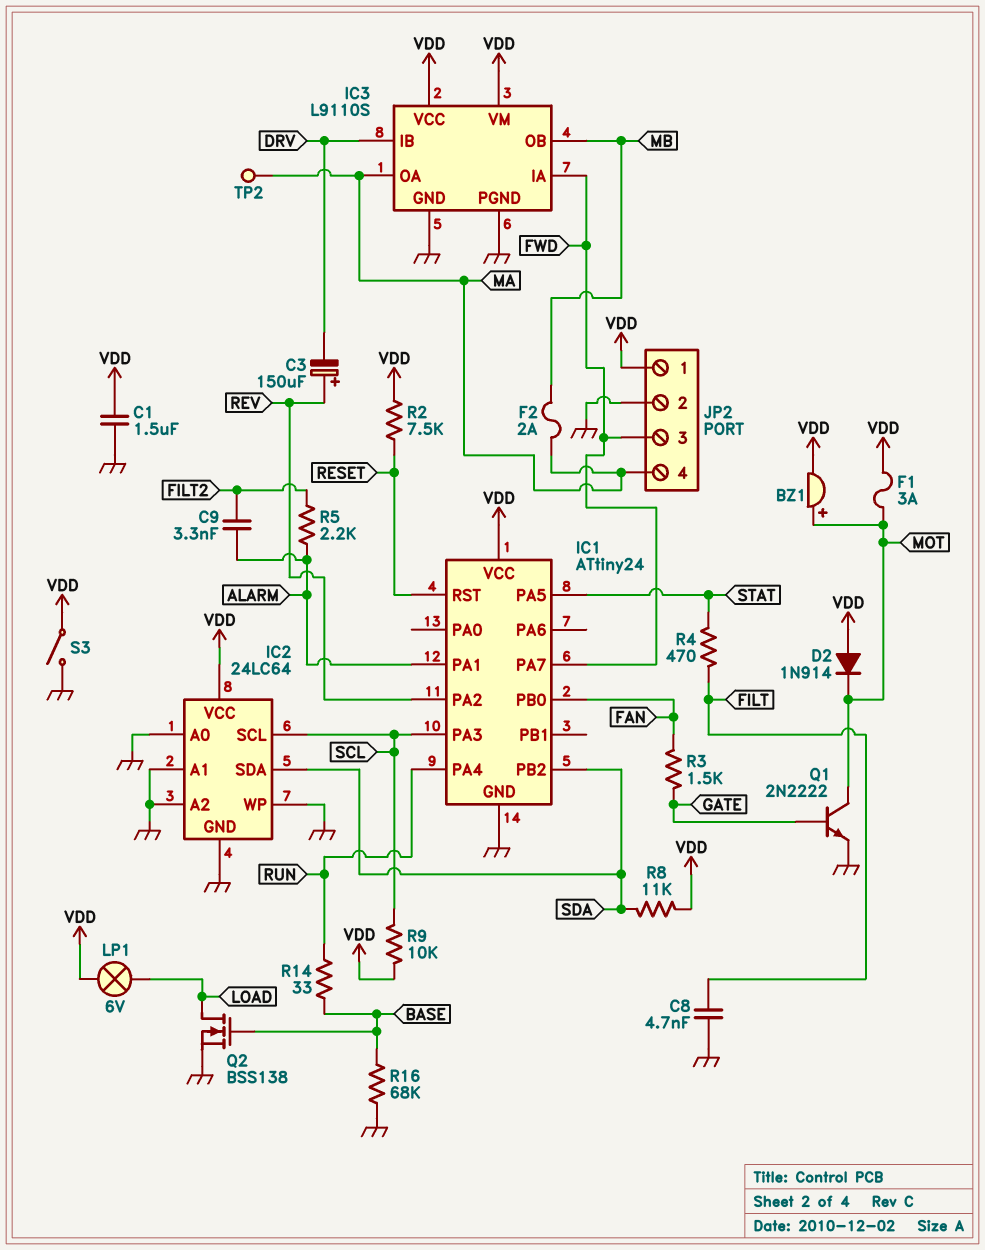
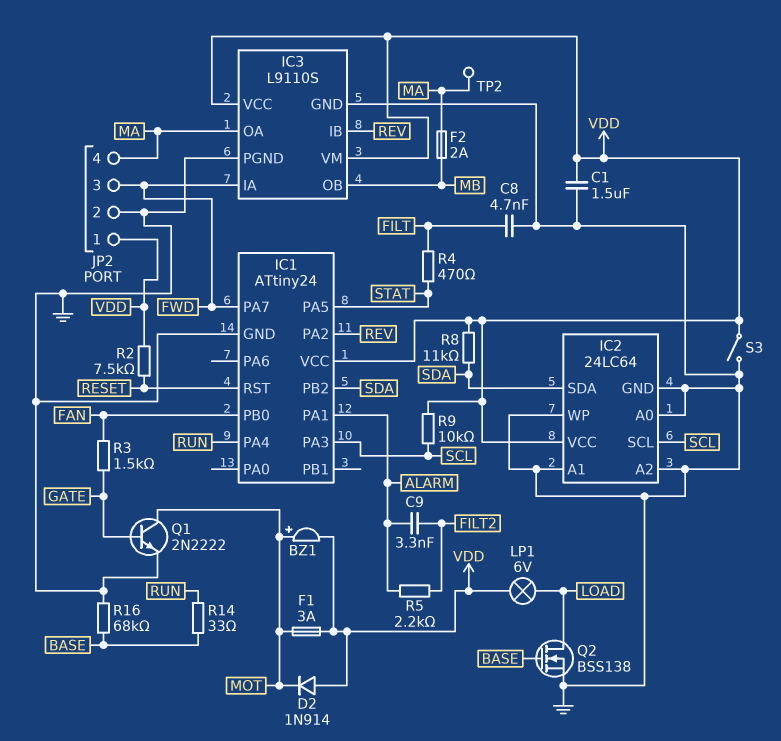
C3: 150uF (plus REV, minus DRV) -> none
IC3 pin IB: DRV -> REV

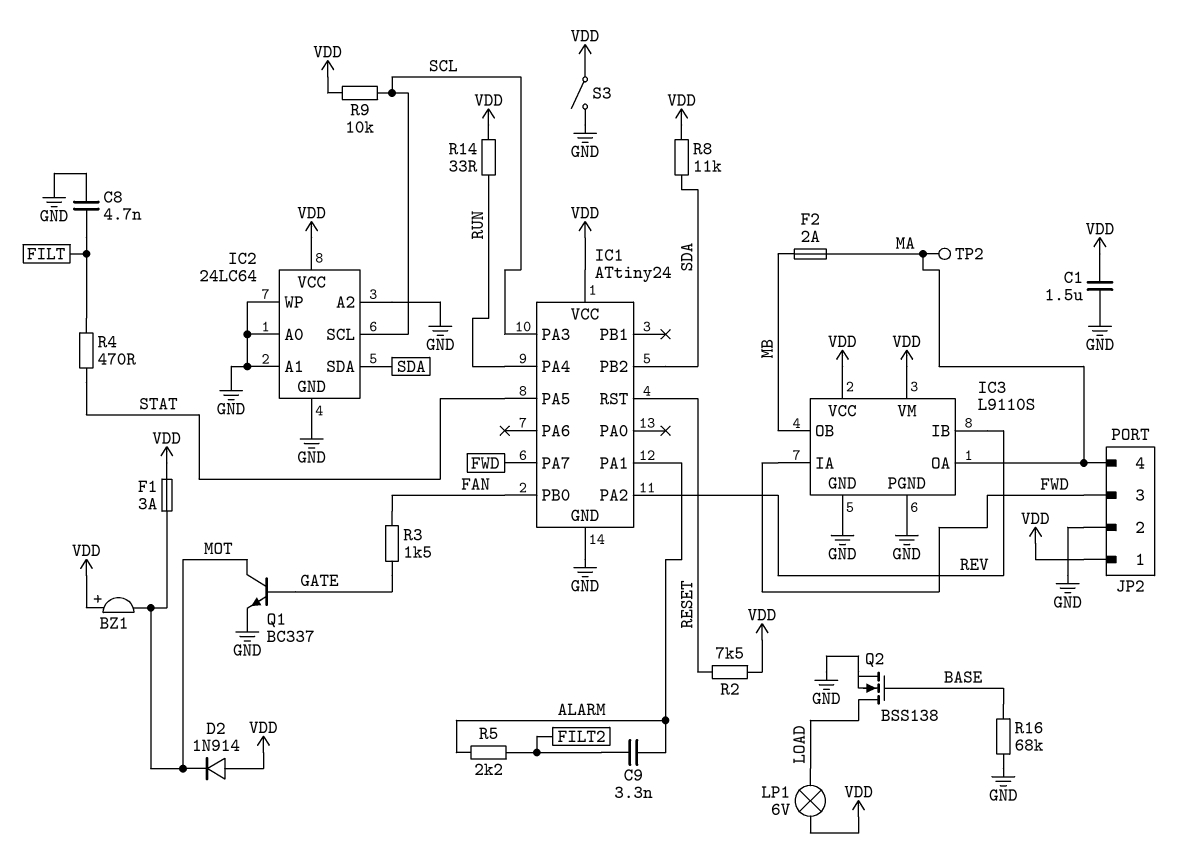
BZ1: buzzer (plus MOT, minus VDD) -> buzzer (plus VDD, minus MOT)
Q1: NPN 2N2222 (B GATE, C MOT, E GND) -> NPN BC337 (B GATE, C MOT, E GND)
R14: 33 (BASE, RUN) -> 33 (RUN, VDD)

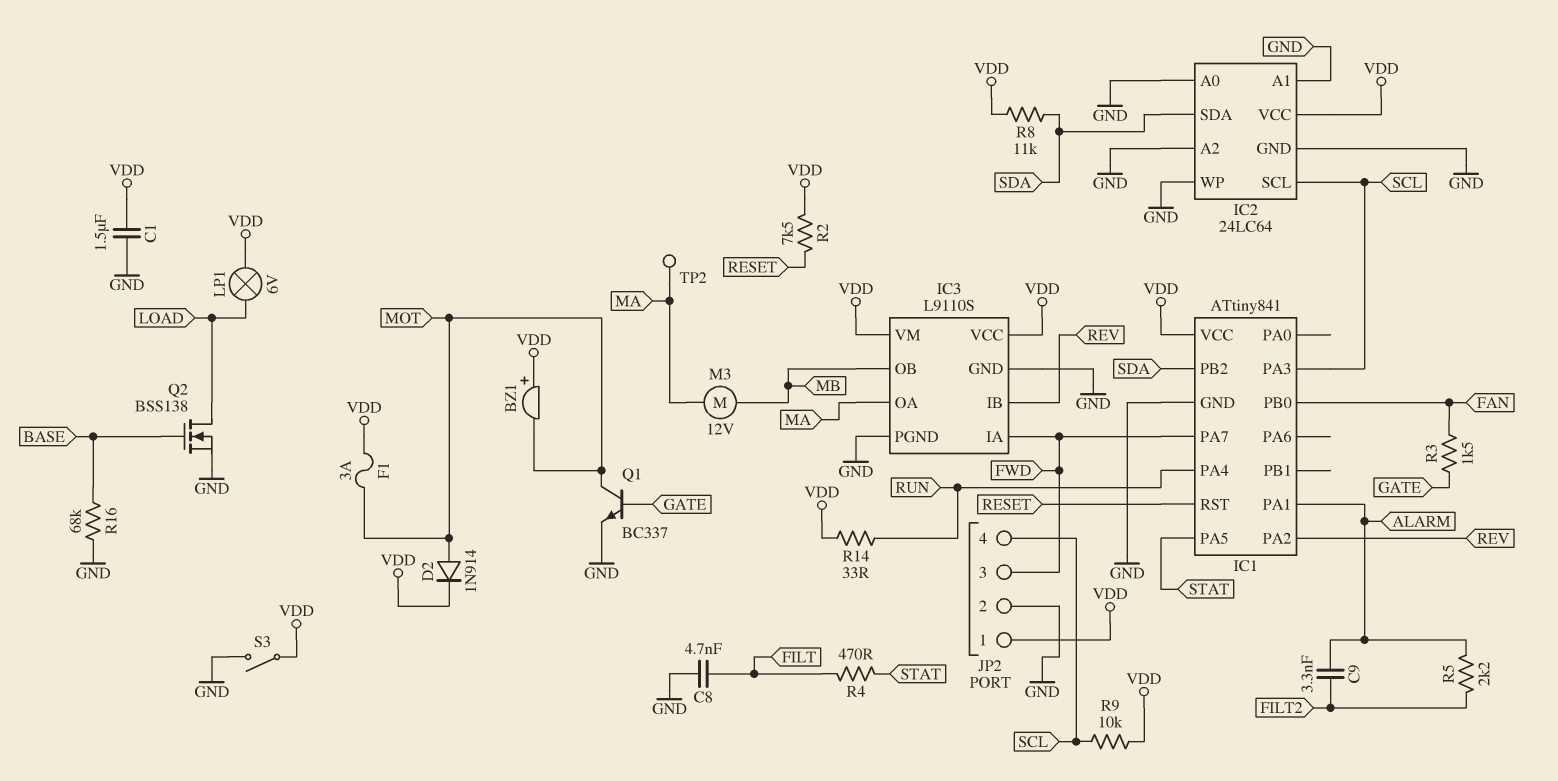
D2: diode 1N914 (A VDD, K MOT) -> diode 1N914 (A MOT, K VDD)
F2: 2A (MA, MB) -> none
IC1: ATtiny24 -> ATtiny841
JP2 pin 4: MA -> SCL
M3: none -> motor 12V (MA, MB)

